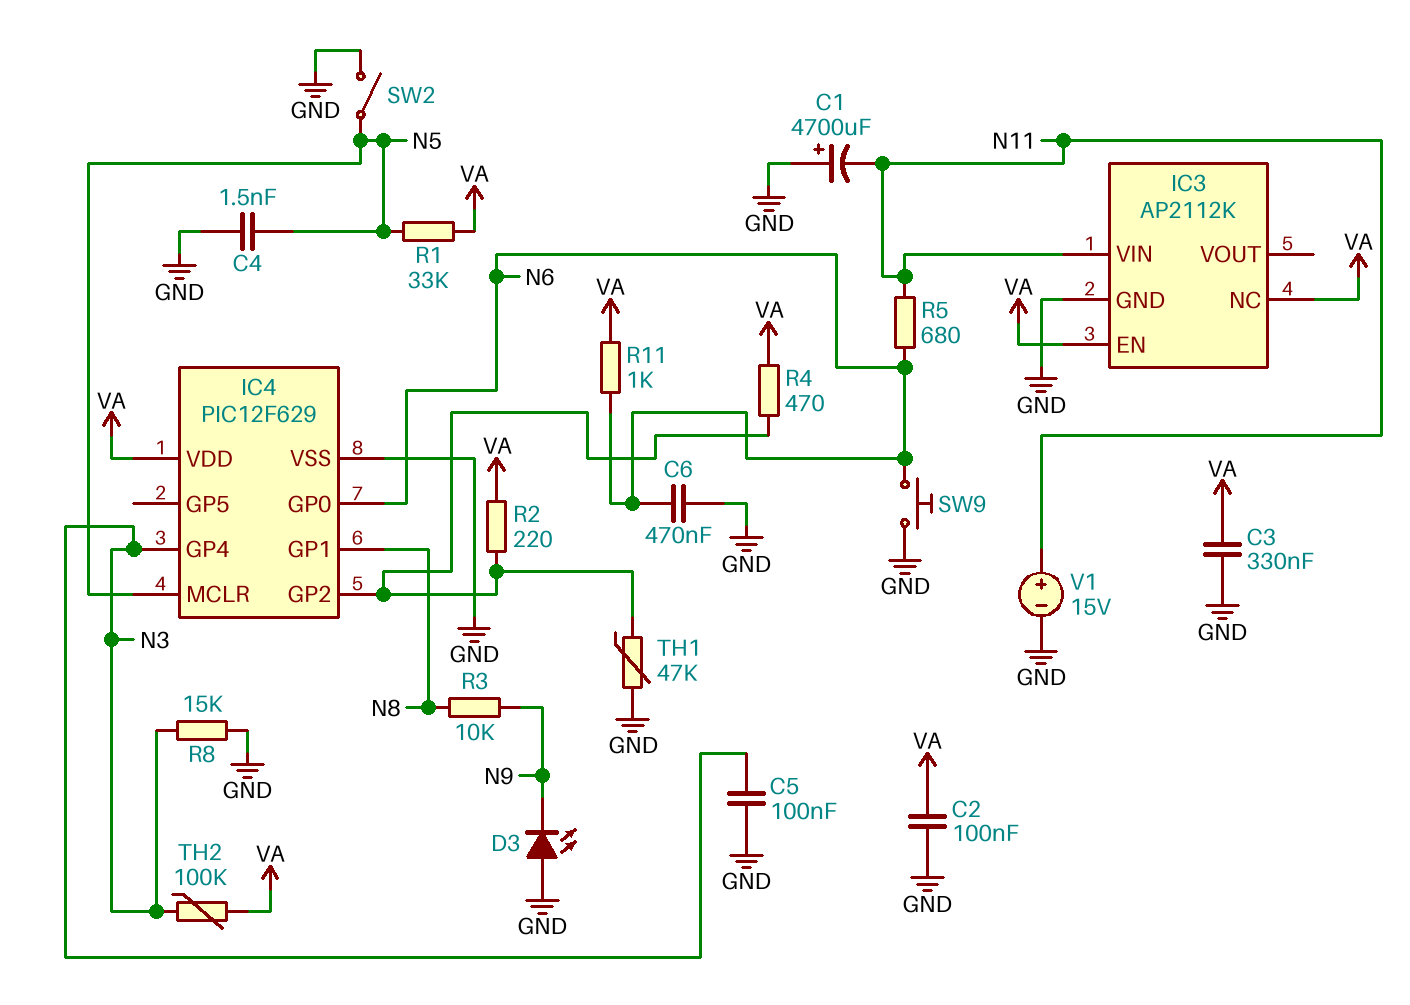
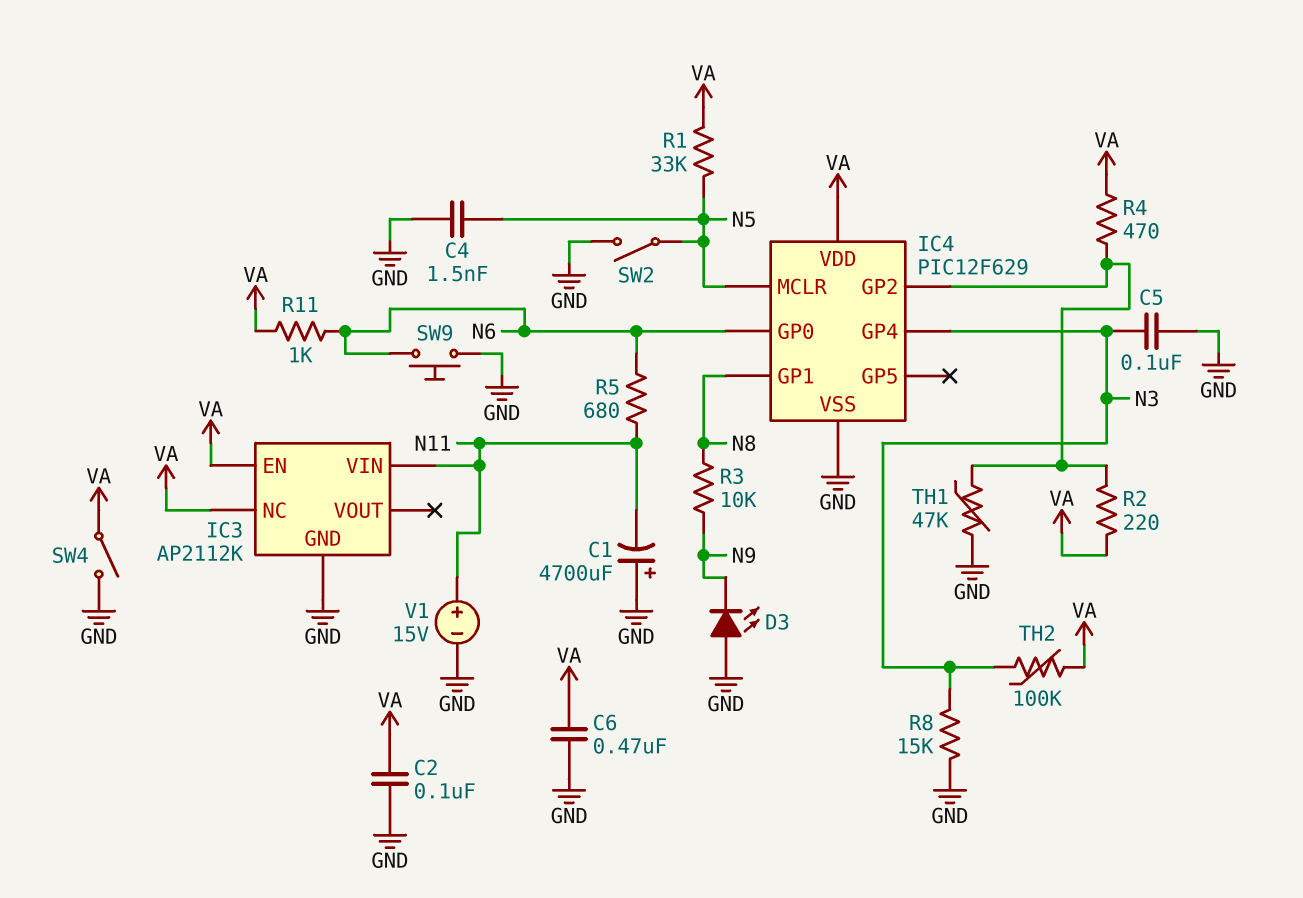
C3: 330nF (GND, VA) -> none
C6: 470nF (GND, N6) -> 470nF (GND, VA)
SW4: none -> switch (GND, VA)

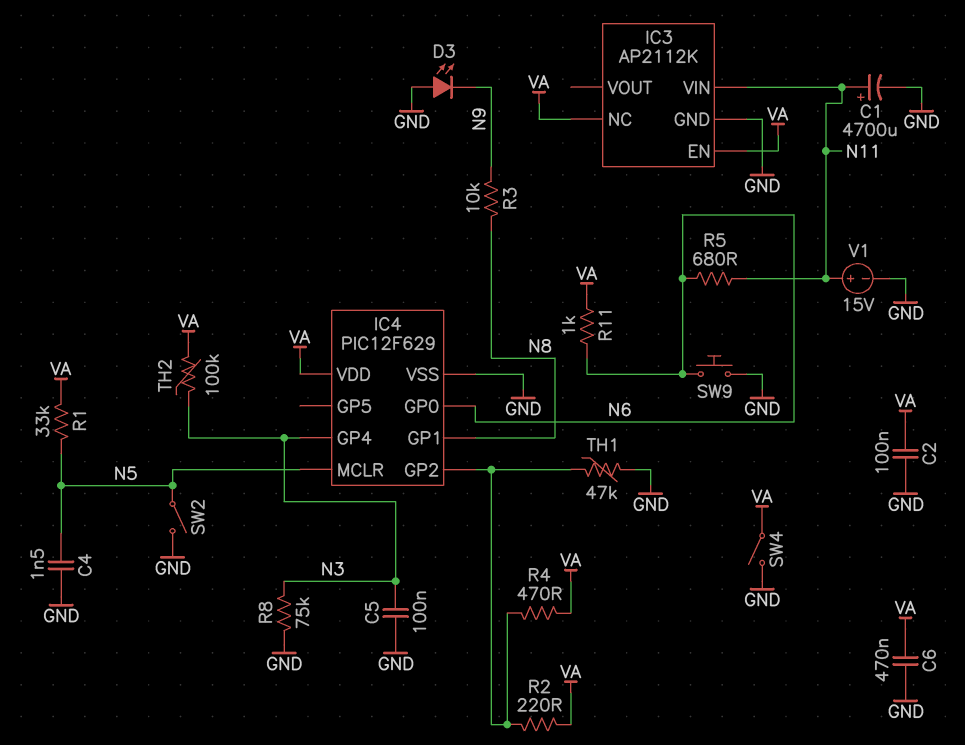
C1: 4700uF (plus GND, minus N11) -> 4700uF (plus N11, minus GND)
R8: 15k (GND, N3) -> 75k (GND, N3)

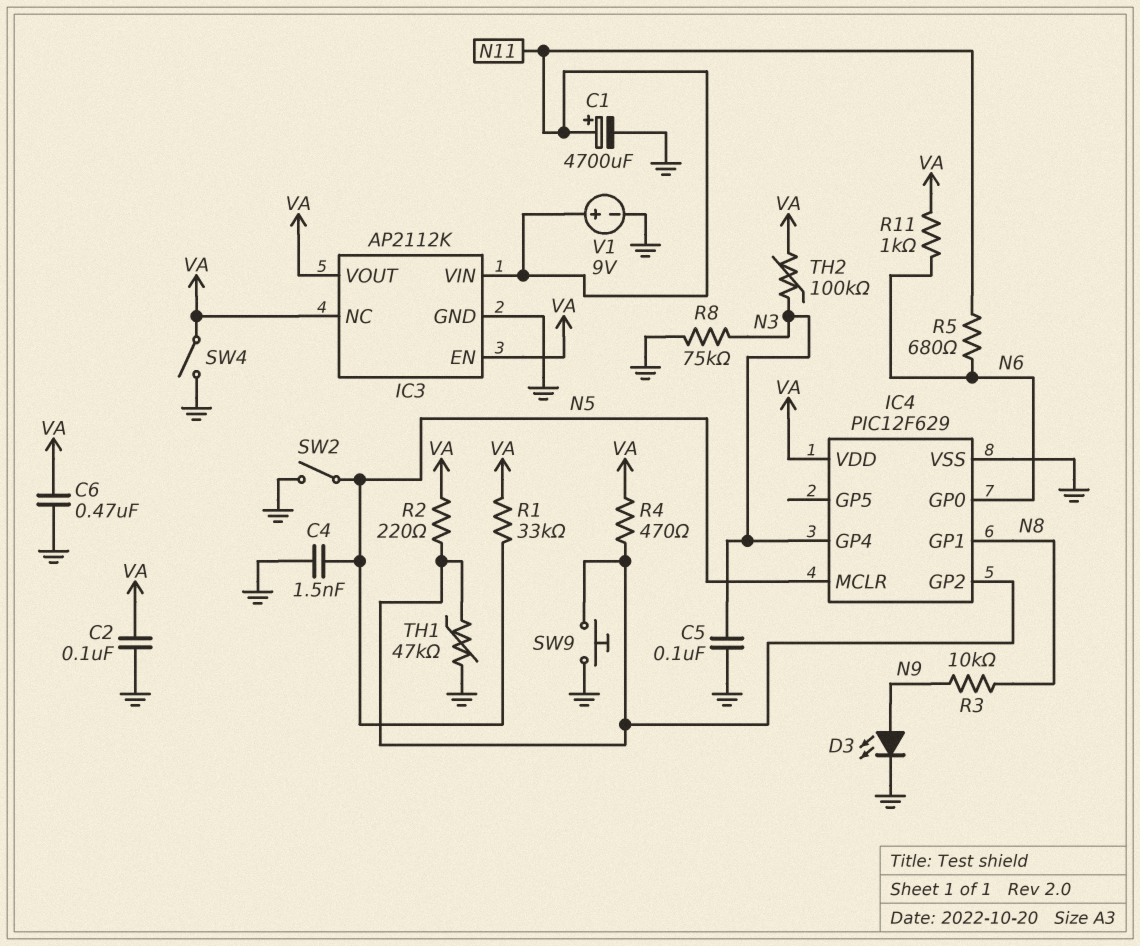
D3: LED (A GND, K N9) -> LED (A N9, K GND)
IC3 pin VOUT: none -> VA
SW9: button (GND, N6) -> button (GND, IC4/GP2)
V1: 15V (plus N11, minus GND) -> 9V (plus N11, minus GND)

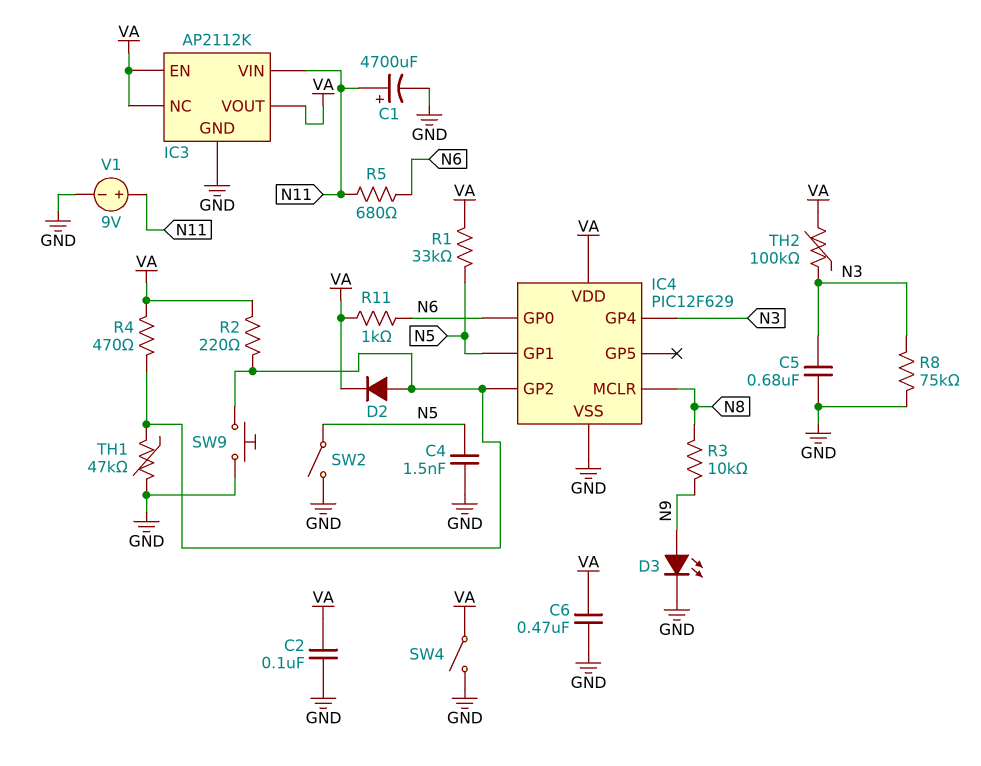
C5: 100nF (GND, N3) -> 680nF (GND, N3)
D2: none -> diode (A IC4/GP2, K VA)
IC4 pin GP1: N8 -> N5
IC4 pin MCLR: N5 -> N8

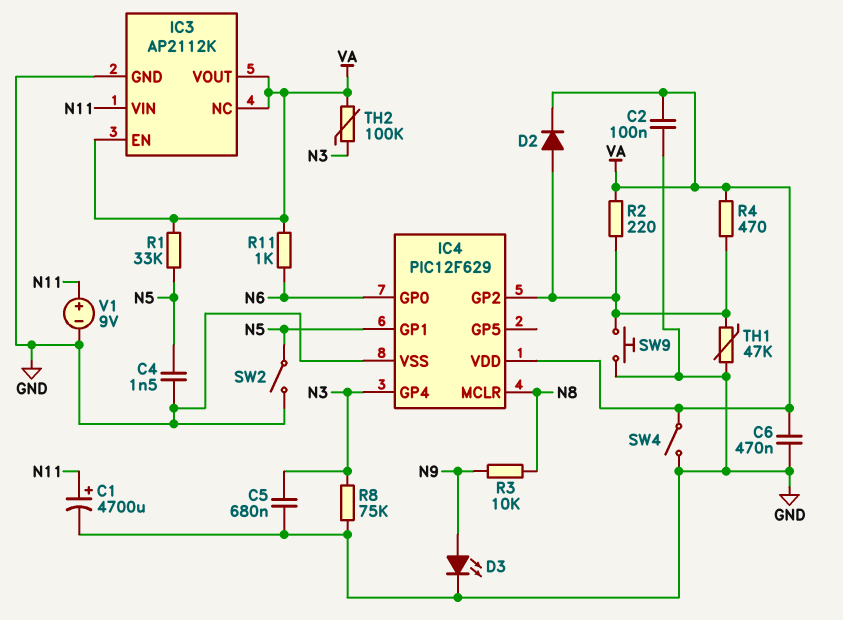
R5: 680 (N6, N11) -> none

